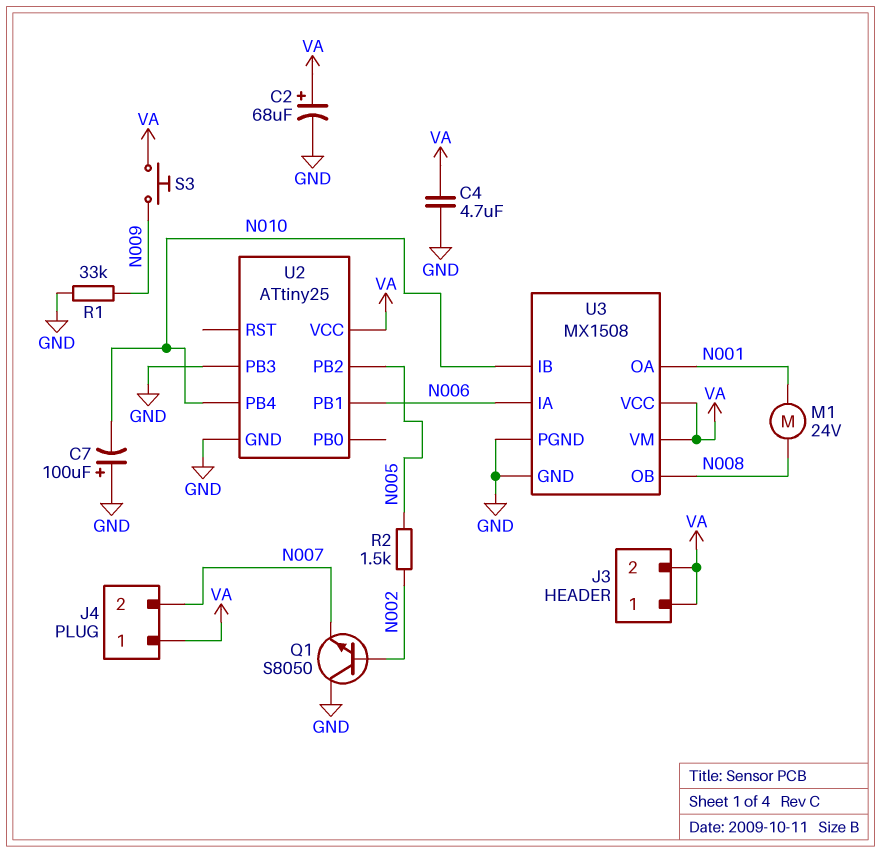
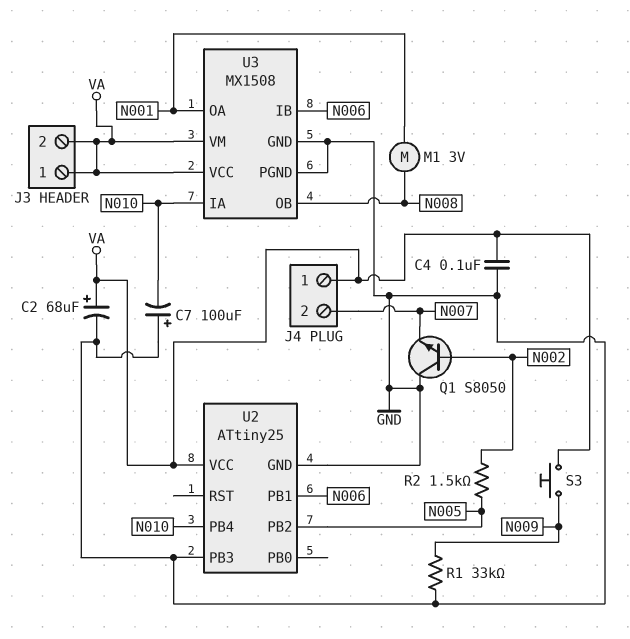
C4: 4.7uF (GND, VA) -> 100nF (GND, VA)
M1: motor 24V (N001, N008) -> motor 3V (N001, N008)
U3 pin IA: N006 -> N010
U3 pin IB: N010 -> N006

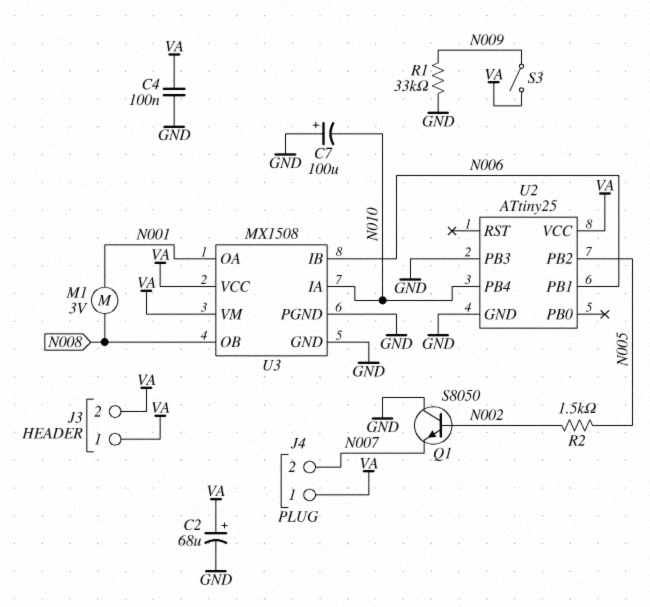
S3: button (N009, VA) -> switch (N009, VA)

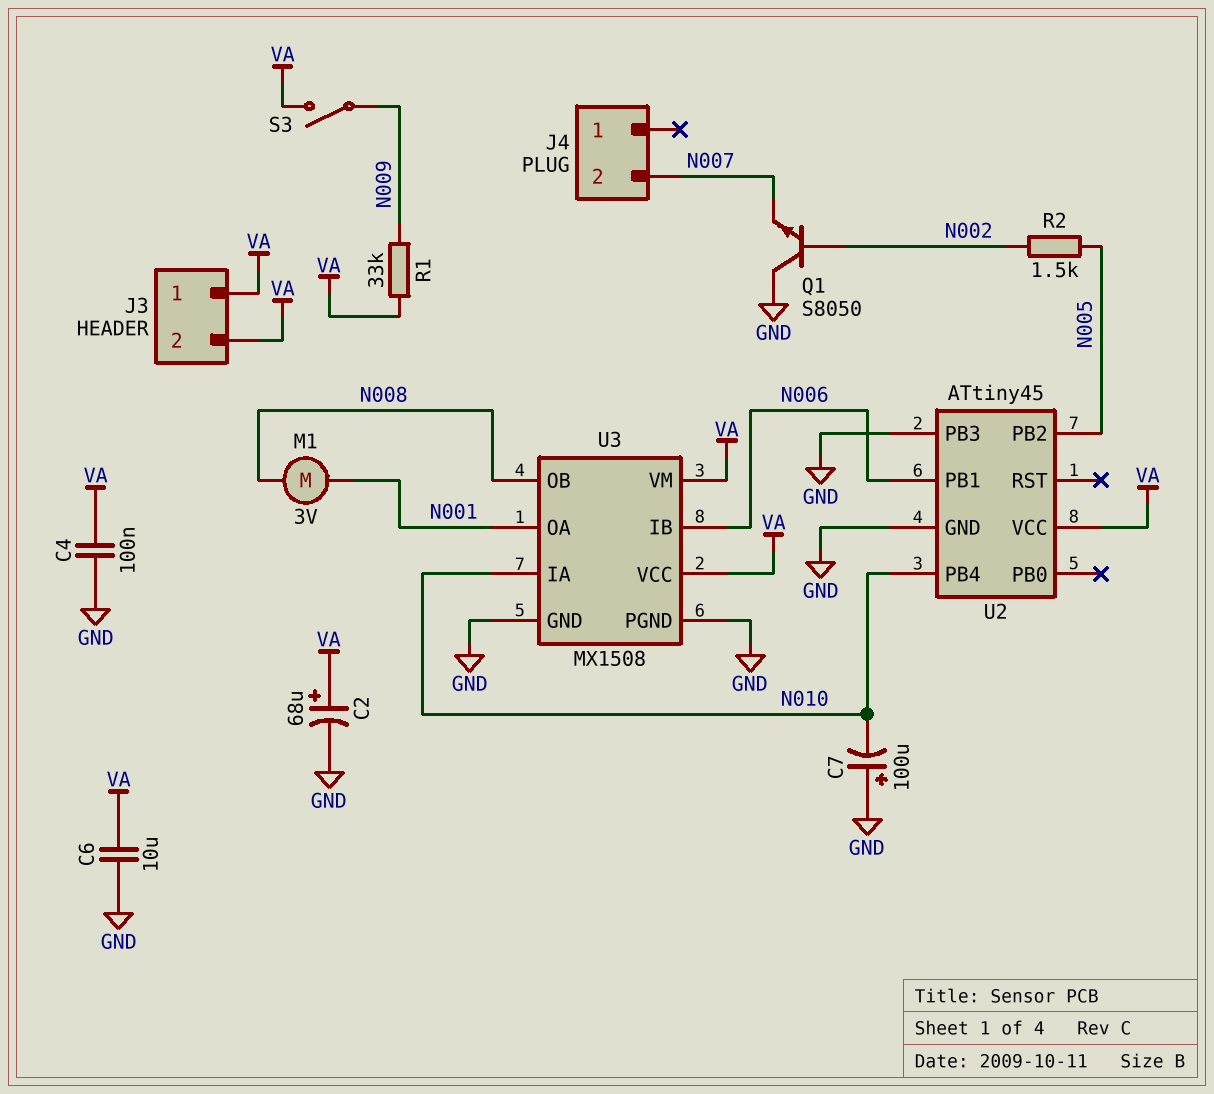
C6: none -> 10uF (GND, VA)
J4 pin 1: VA -> none
R1: 33k (GND, N009) -> 33k (N009, VA)
U2: ATtiny25 -> ATtiny45

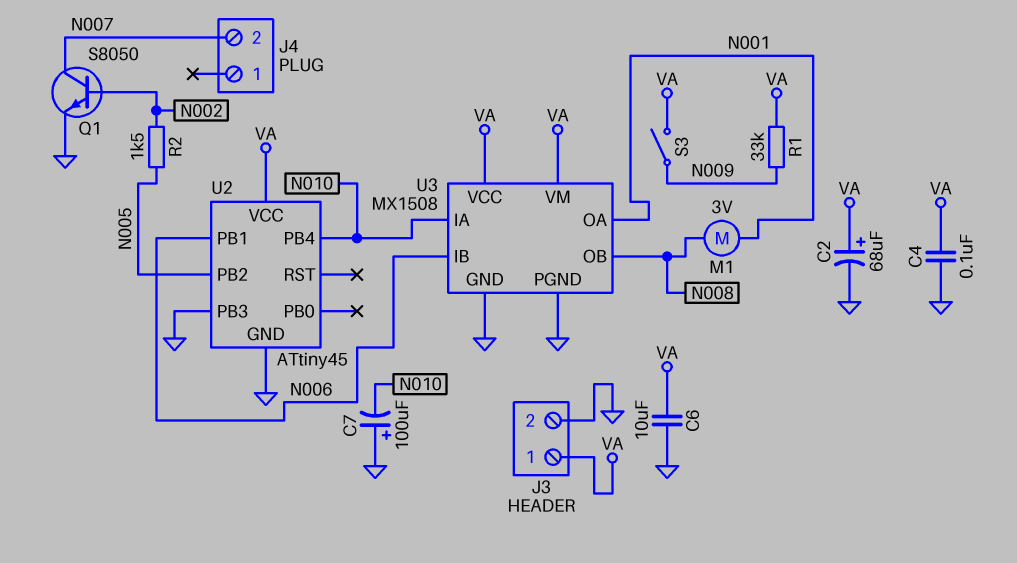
J3 pin 2: VA -> GND
Q1: NPN S8050 (B N002, C GND, E N007) -> NPN S8050 (B N002, C N007, E GND)

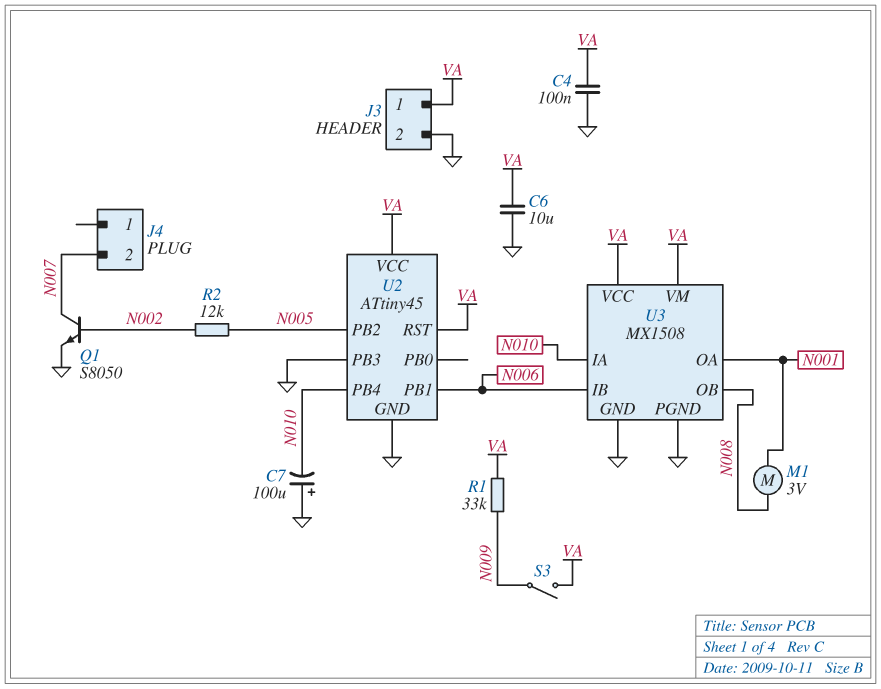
C2: 68uF (plus VA, minus GND) -> none
R2: 1.5k (N002, N005) -> 12k (N002, N005)
U2 pin RST: none -> VA

